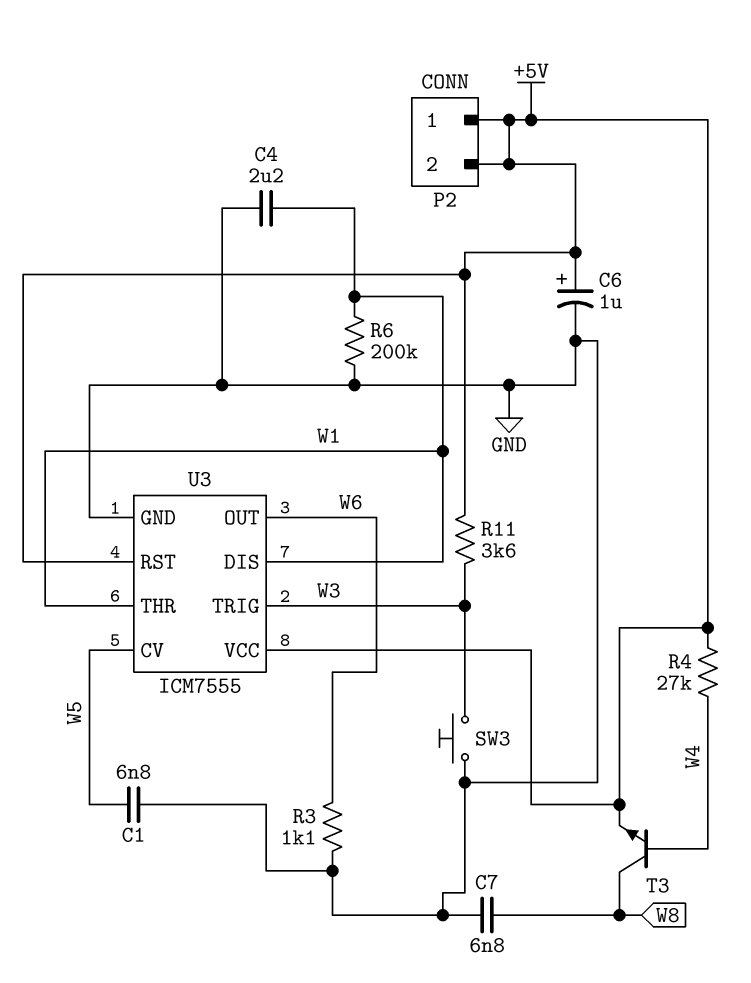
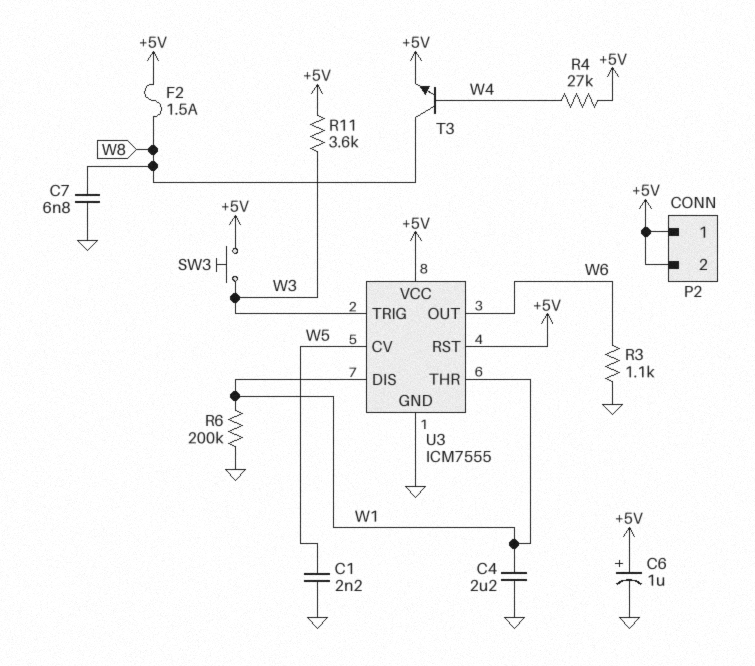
C1: 6.8nF (GND, W5) -> 2.2nF (GND, W5)
F2: none -> 1.5A (+5V, W8)
SW3: button (GND, W3) -> button (+5V, W3)

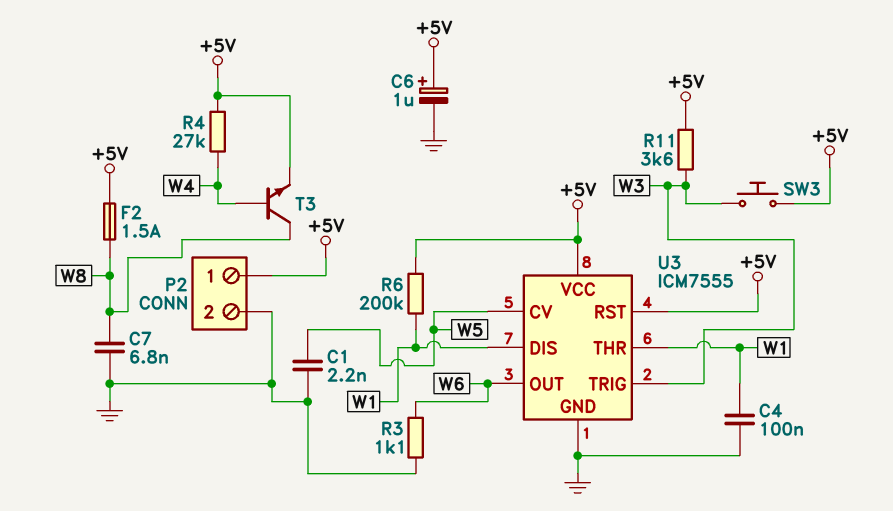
C4: 2.2uF (GND, W1) -> 100nF (GND, W1)
P2 pin 2: +5V -> GND
R6: 200k (GND, W1) -> 200k (+5V, W1)

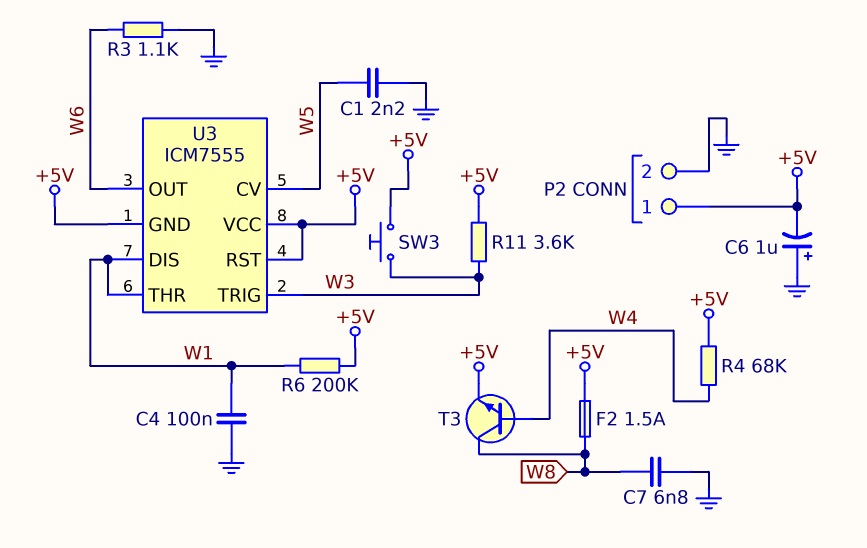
C6: 1uF (plus +5V, minus GND) -> 1uF (plus GND, minus +5V)
R4: 27k (+5V, W4) -> 68k (+5V, W4)
U3 pin GND: GND -> +5V

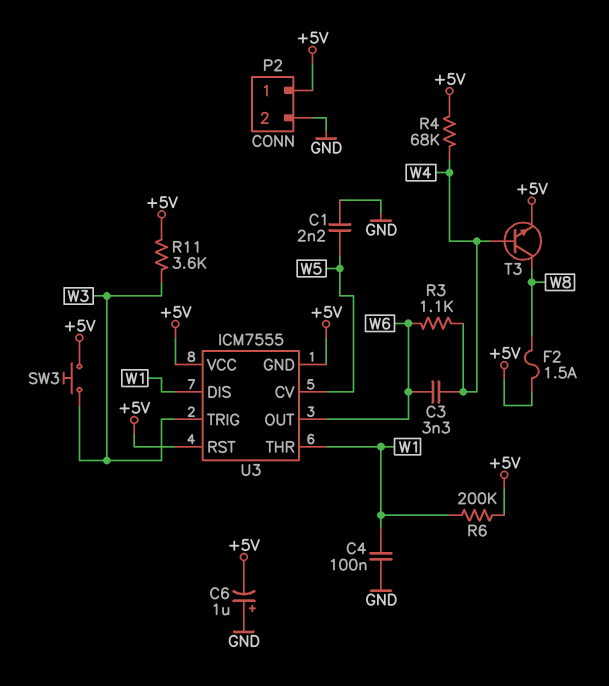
C3: none -> 3.3nF (W4, W6)
C7: 6.8nF (GND, W8) -> none
R3: 1.1k (GND, W6) -> 1.1k (W4, W6)

